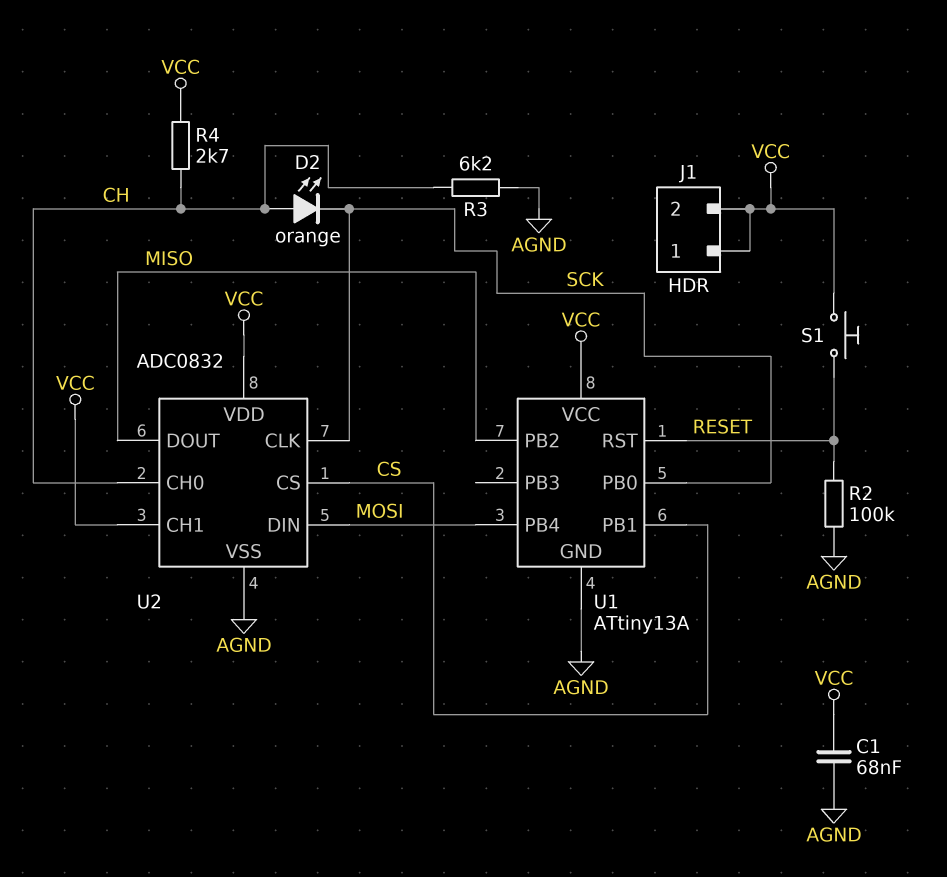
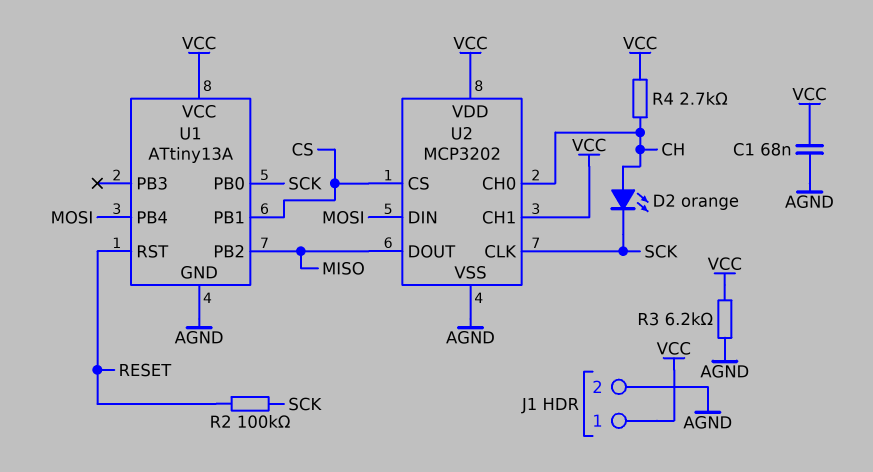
J1 pin 2: VCC -> AGND
R2: 100k (AGND, RESET) -> 100k (RESET, SCK)
R3: 6.2k (AGND, CH) -> 6.2k (AGND, VCC)
S1: button (RESET, VCC) -> none
U2: ADC0832 -> MCP3202

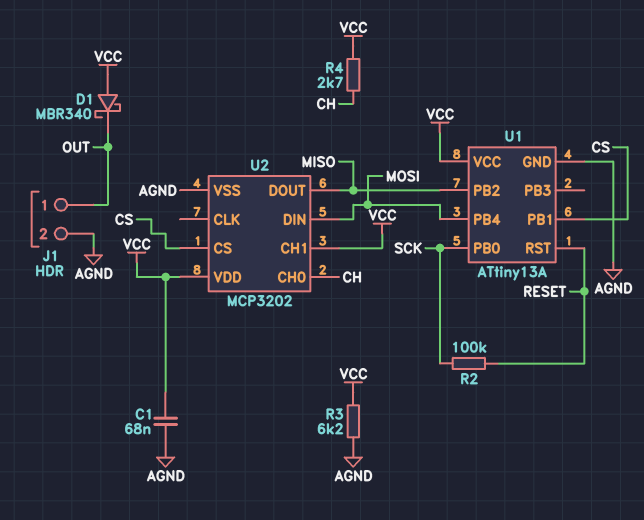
D1: none -> schottky MBR340 (A VCC, K OUT)
D2: LED orange (A CH, K SCK) -> none
J1 pin 1: VCC -> OUT
U2 pin CLK: SCK -> none

